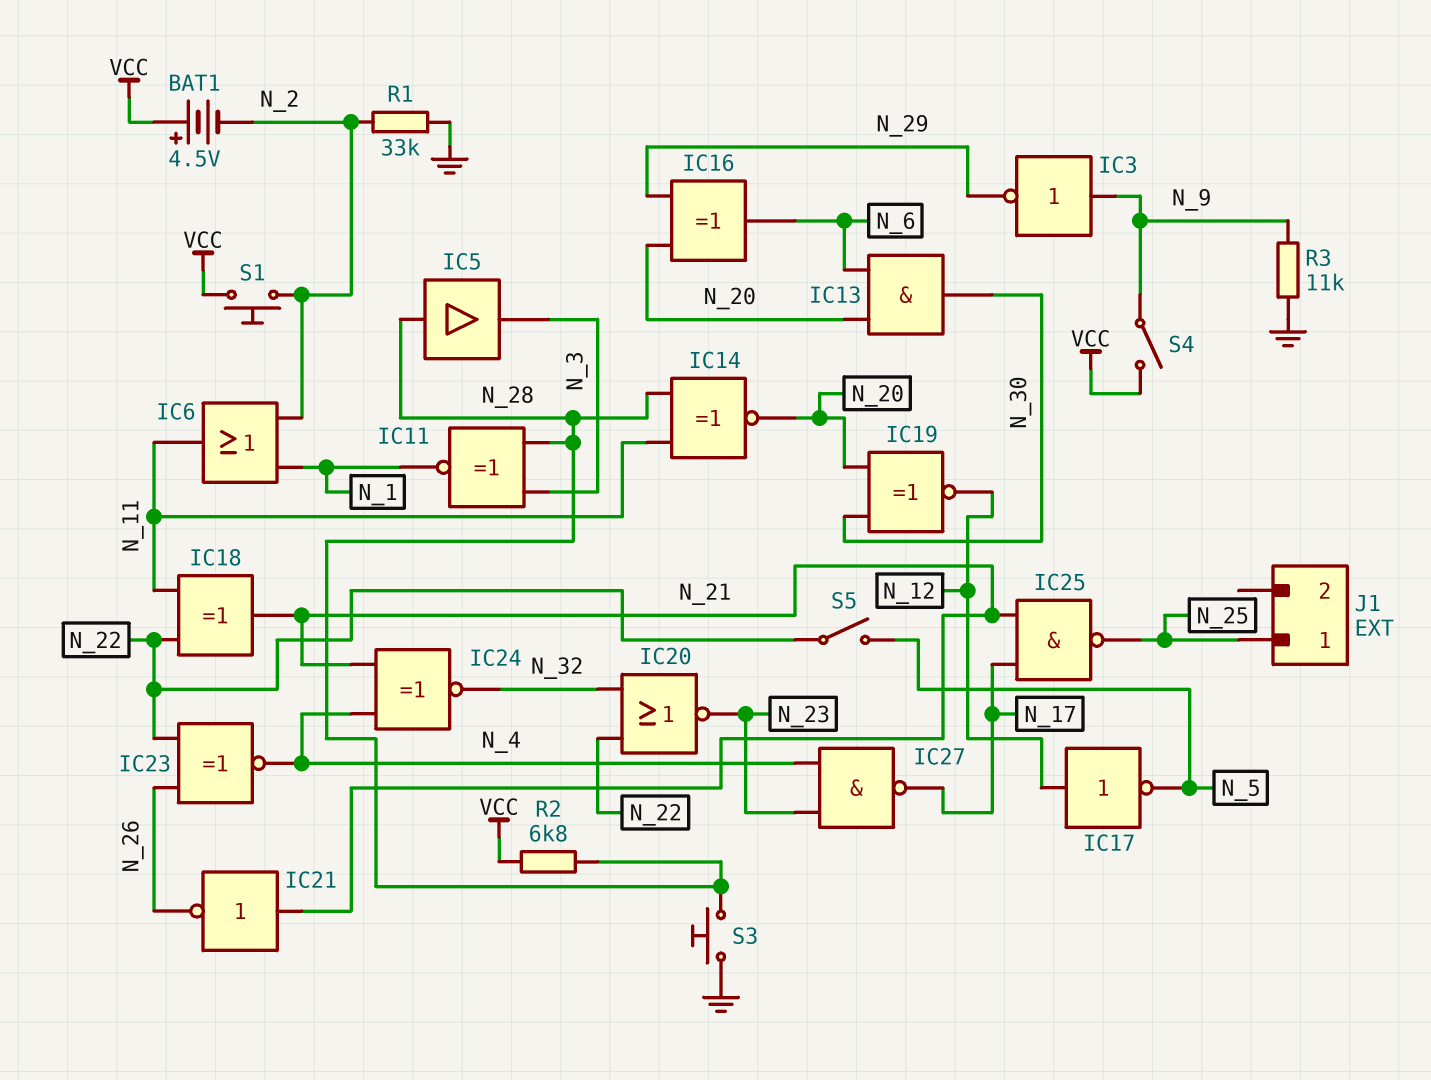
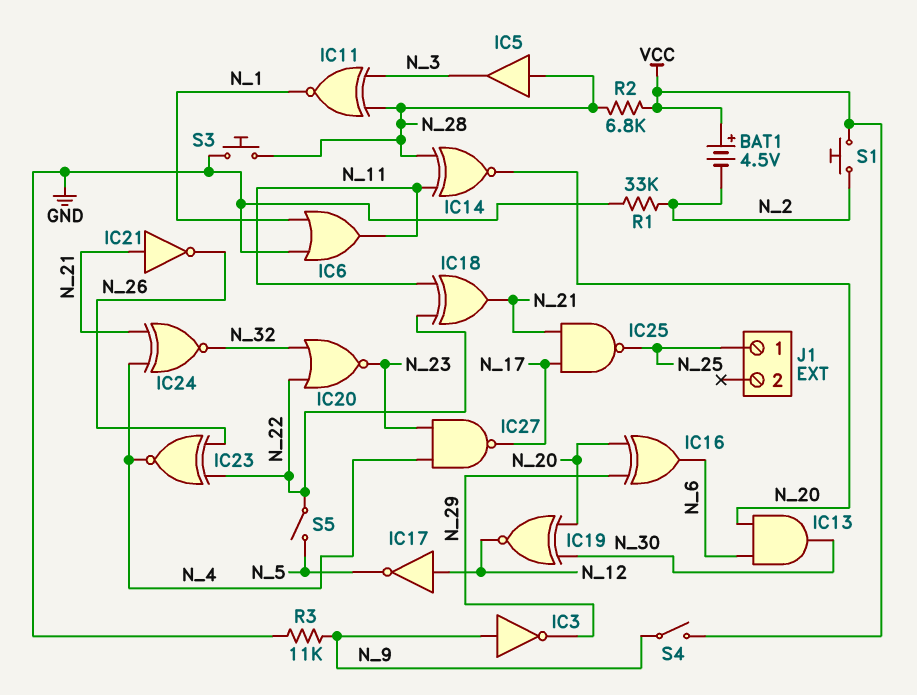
IC6: OR (in N_1, in N_2, out N_11) -> OR (in GND, in N_1, out N_11)

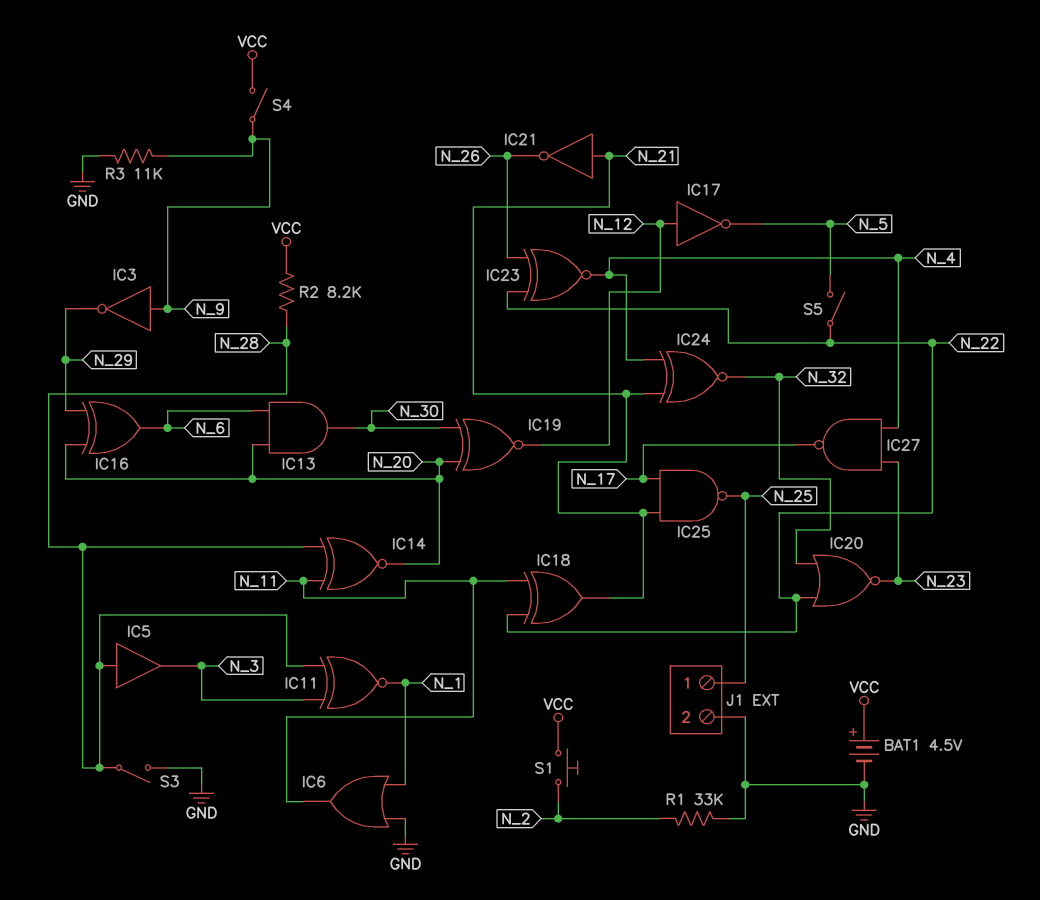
BAT1: 4.5V (plus VCC, minus N_2) -> 4.5V (plus VCC, minus GND)
J1 pin 2: none -> GND
R2: 6.8k (N_28, VCC) -> 8.2k (N_28, VCC)
S3: button (GND, N_28) -> switch (GND, N_28)

